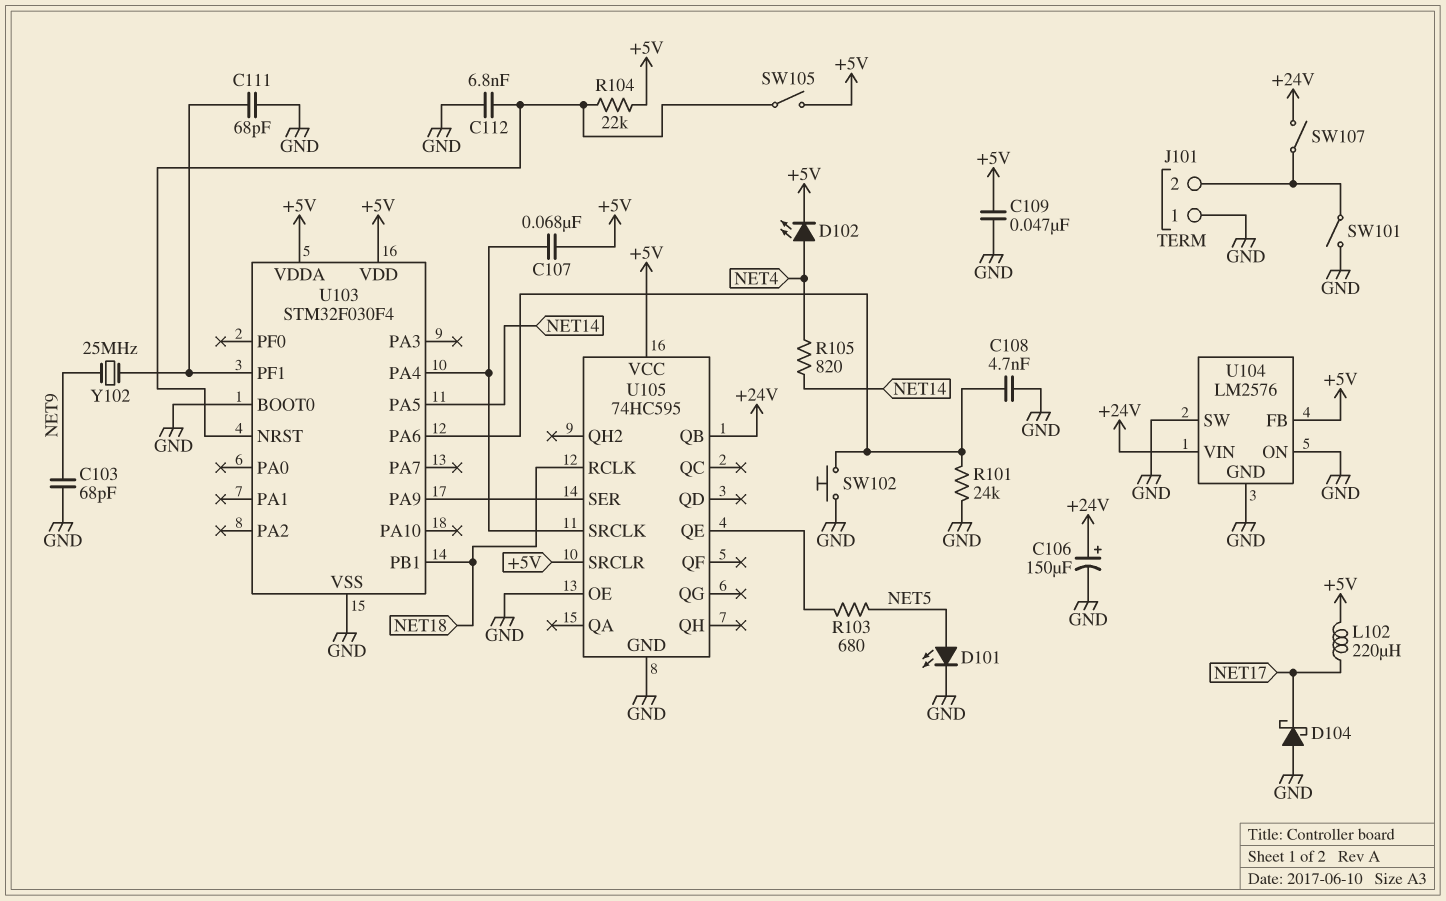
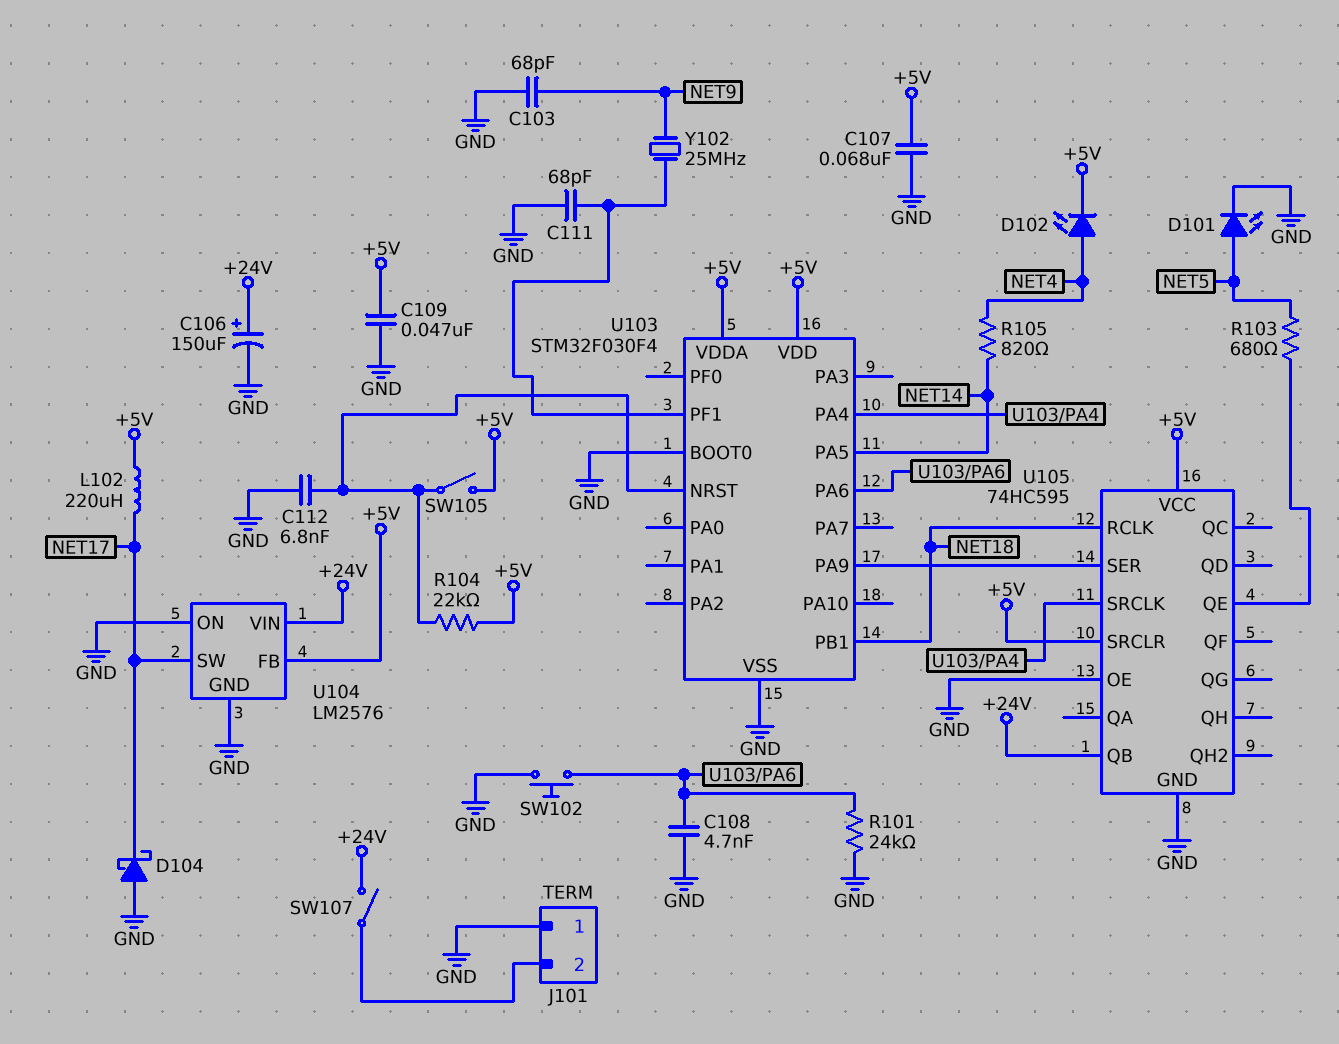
C107: 68nF (+5V, U103/PA4) -> 68nF (+5V, GND)
SW101: switch (GND, J101/2) -> none
U104 pin SW: GND -> NET17

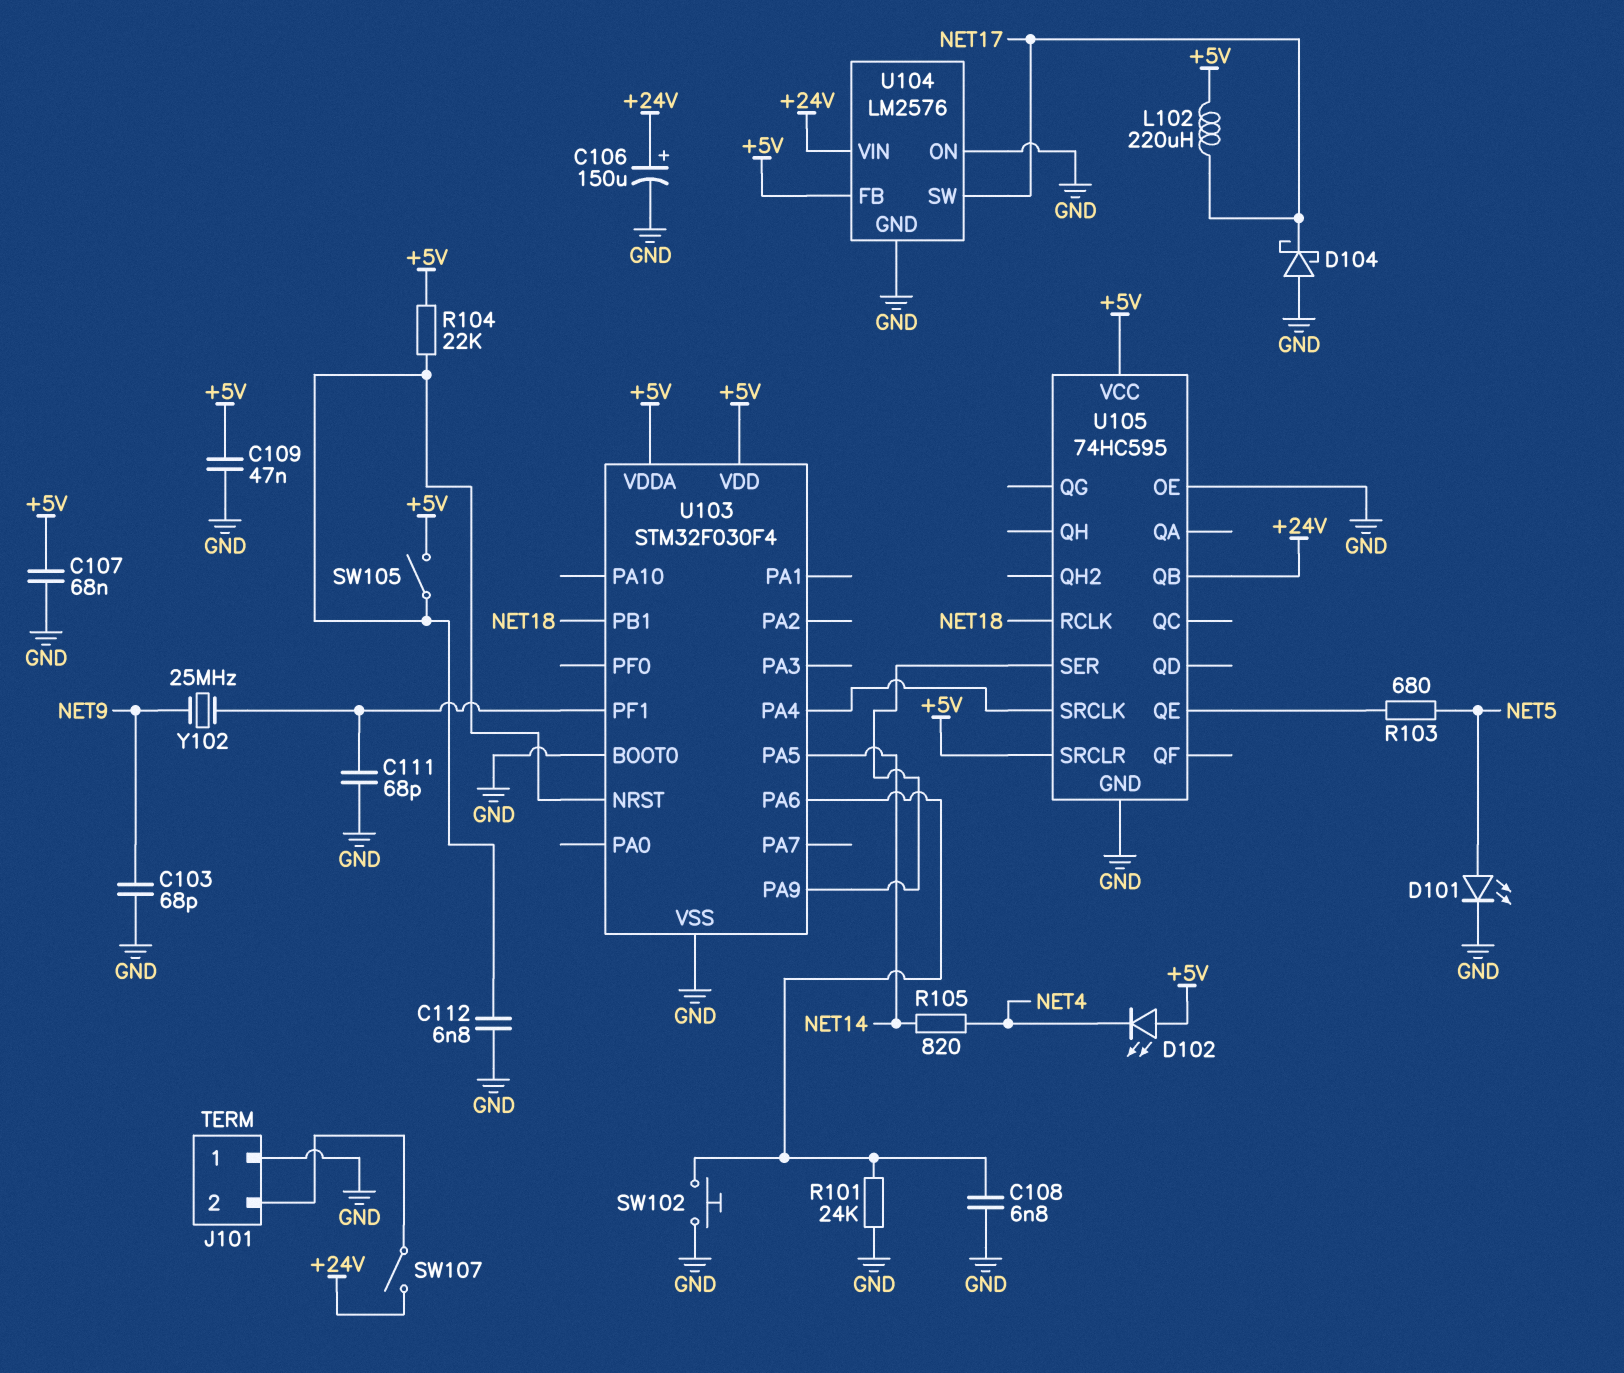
C108: 4.7nF (GND, U103/PA6) -> 6.8nF (GND, U103/PA6)
D102: LED (A NET4, K +5V) -> LED (A +5V, K NET4)

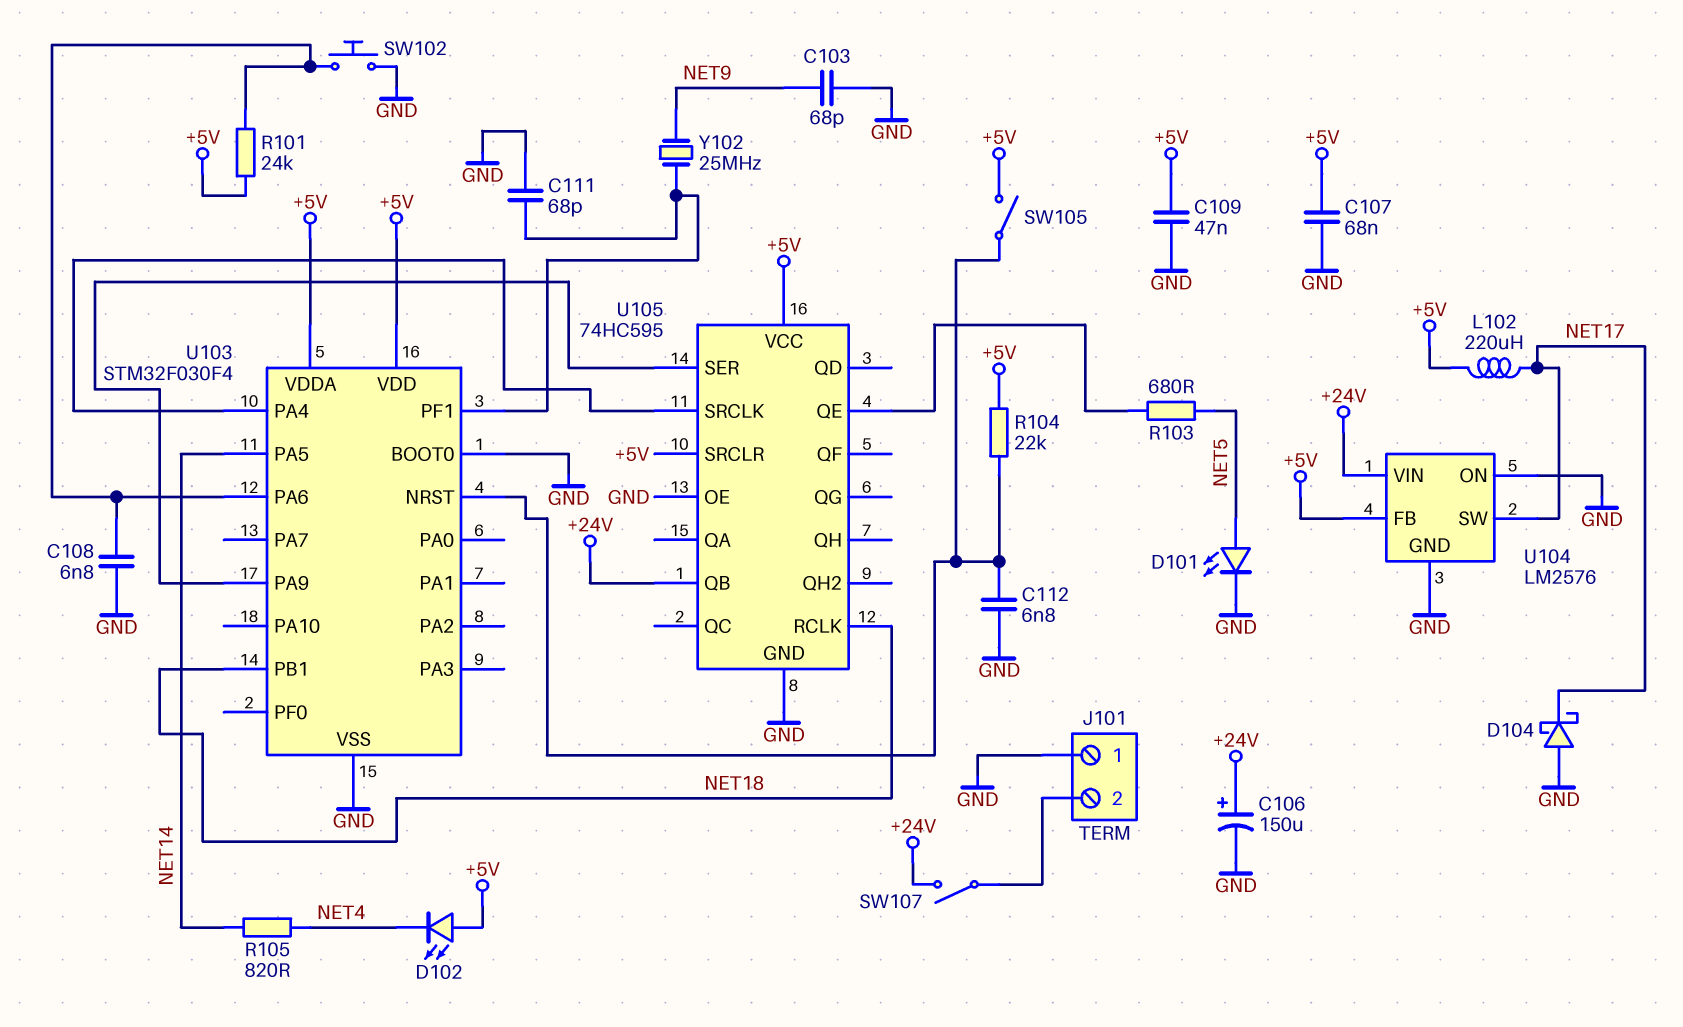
R101: 24k (GND, U103/PA6) -> 24k (+5V, U103/PA6)

